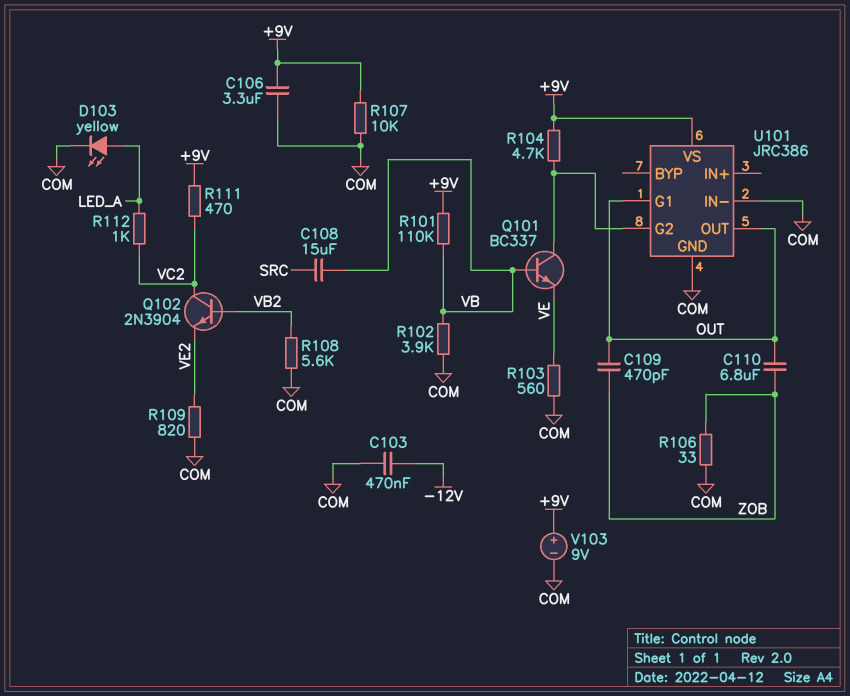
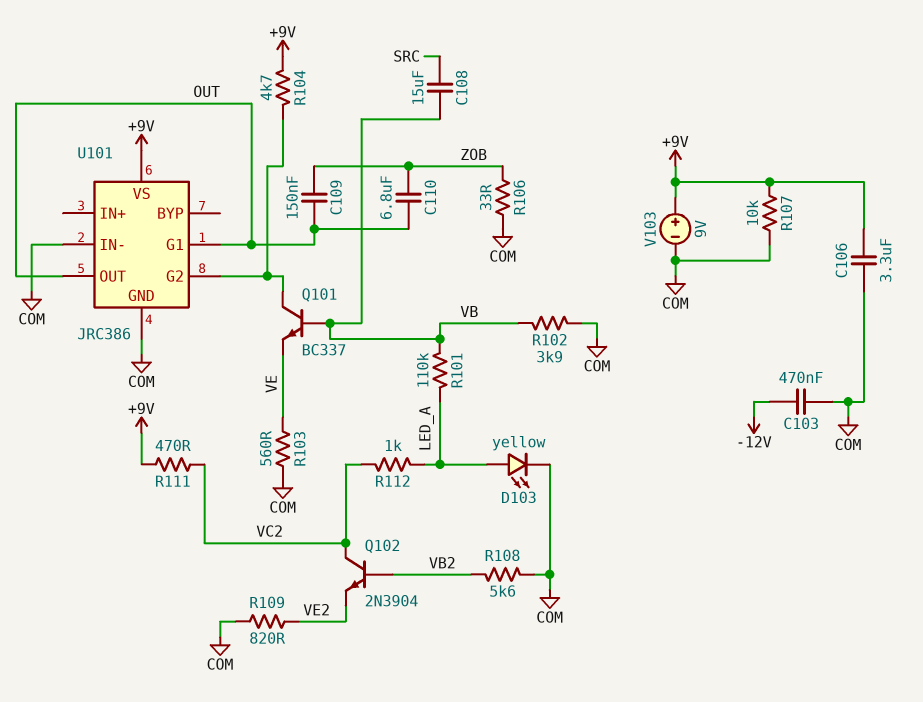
C109: 470pF (OUT, ZOB) -> 150nF (OUT, ZOB)
R101: 110k (+9V, VB) -> 110k (LED_A, VB)

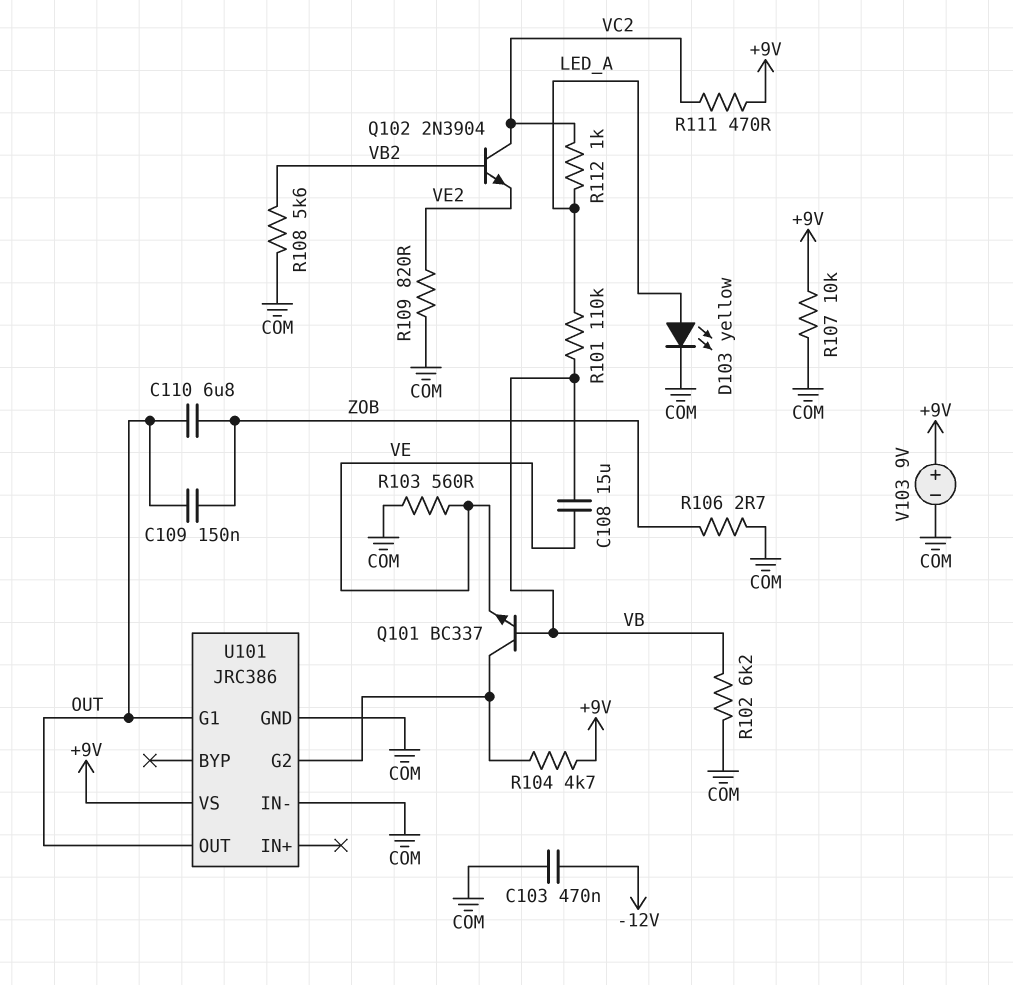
C106: 3.3uF (+9V, COM) -> none
C108: 15uF (SRC, VB) -> 15uF (VB, VE)
R102: 3.9k (COM, VB) -> 6.2k (COM, VB)
R106: 33 (COM, ZOB) -> 2.7 (COM, ZOB)

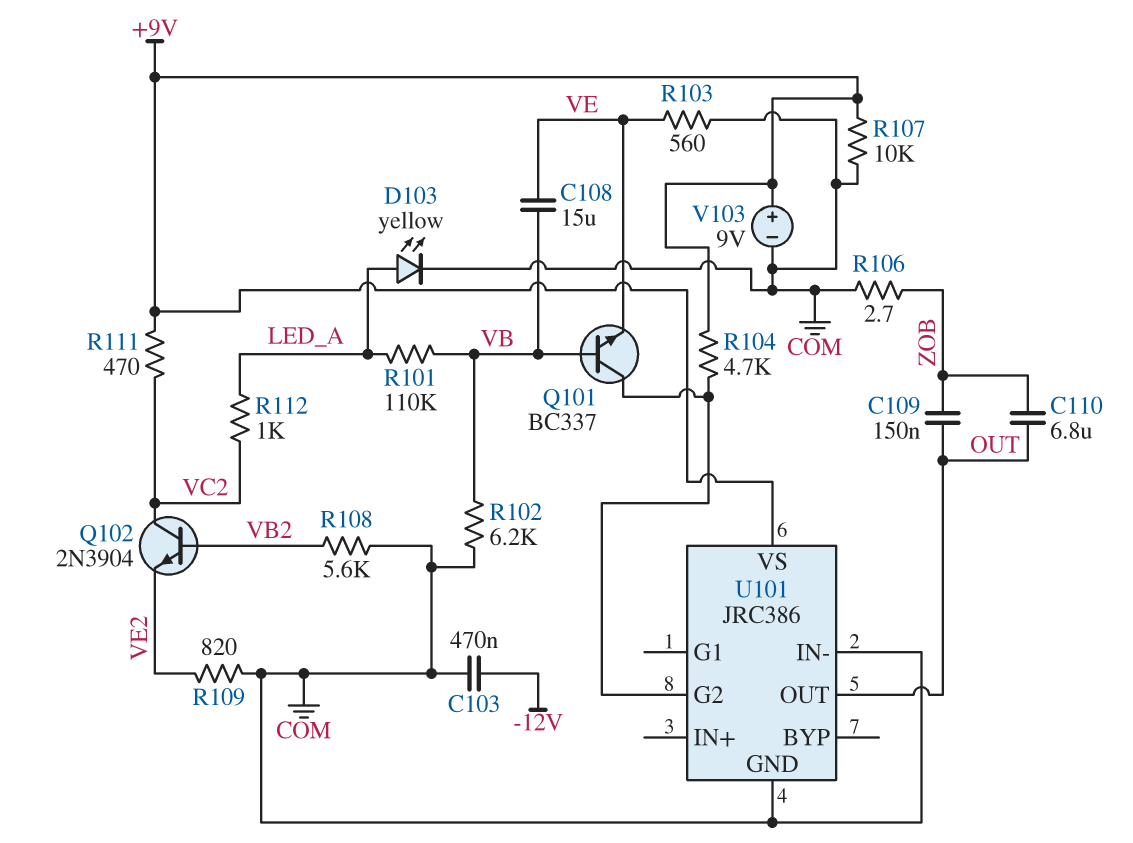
U101 pin G1: OUT -> none

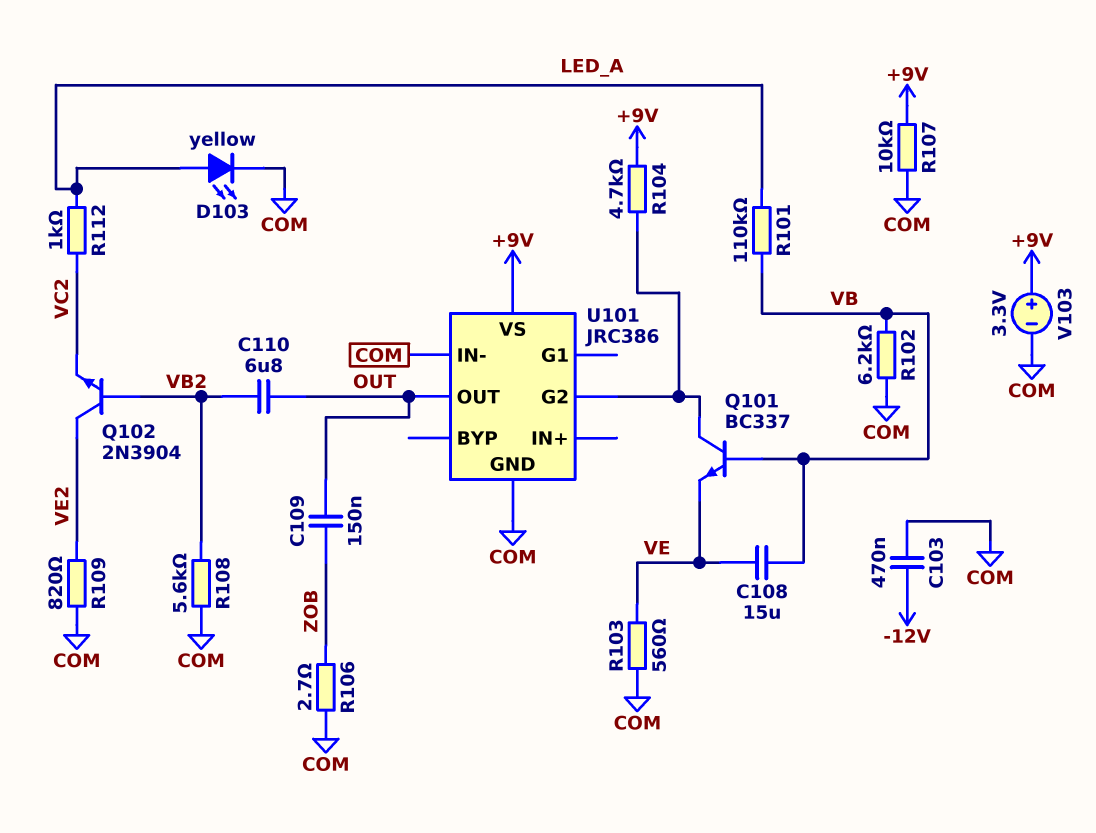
C110: 6.8uF (OUT, ZOB) -> 6.8uF (OUT, VB2)
Q102: NPN 2N3904 (B VB2, C VC2, E VE2) -> NPN 2N3904 (B VB2, C VE2, E VC2)
R111: 470 (+9V, VC2) -> none
V103: 9V (plus +9V, minus COM) -> 3.3V (plus +9V, minus COM)

